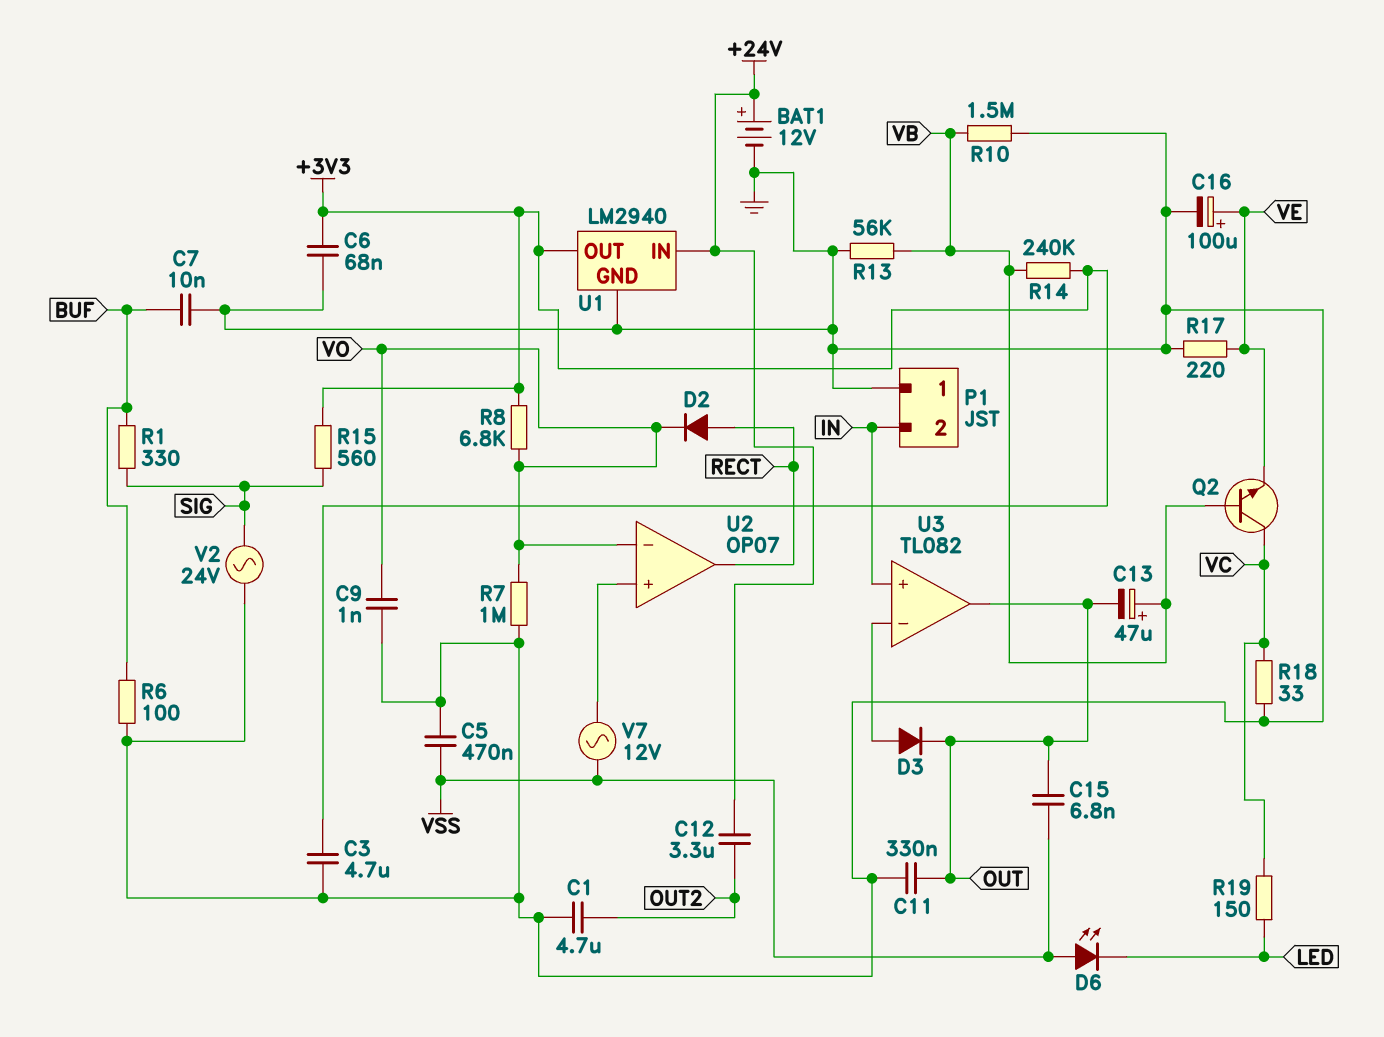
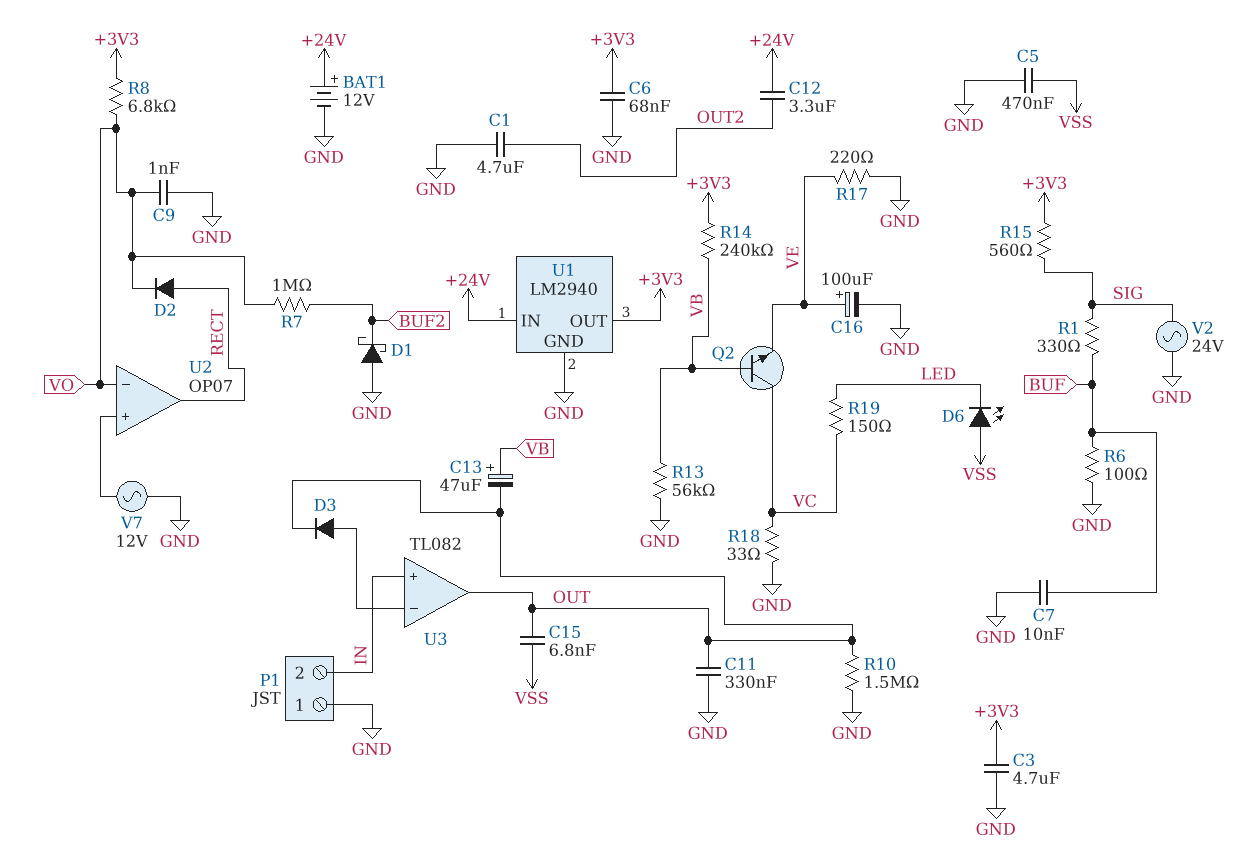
D1: none -> schottky (A GND, K BUF2)
R7: 1M (GND, VO) -> 1M (BUF2, VO)
R10: 1.5M (GND, VB) -> 1.5M (GND, OUT)
V7: AC 12V (U2/in+, VSS) -> AC 12V (GND, U2/in+)

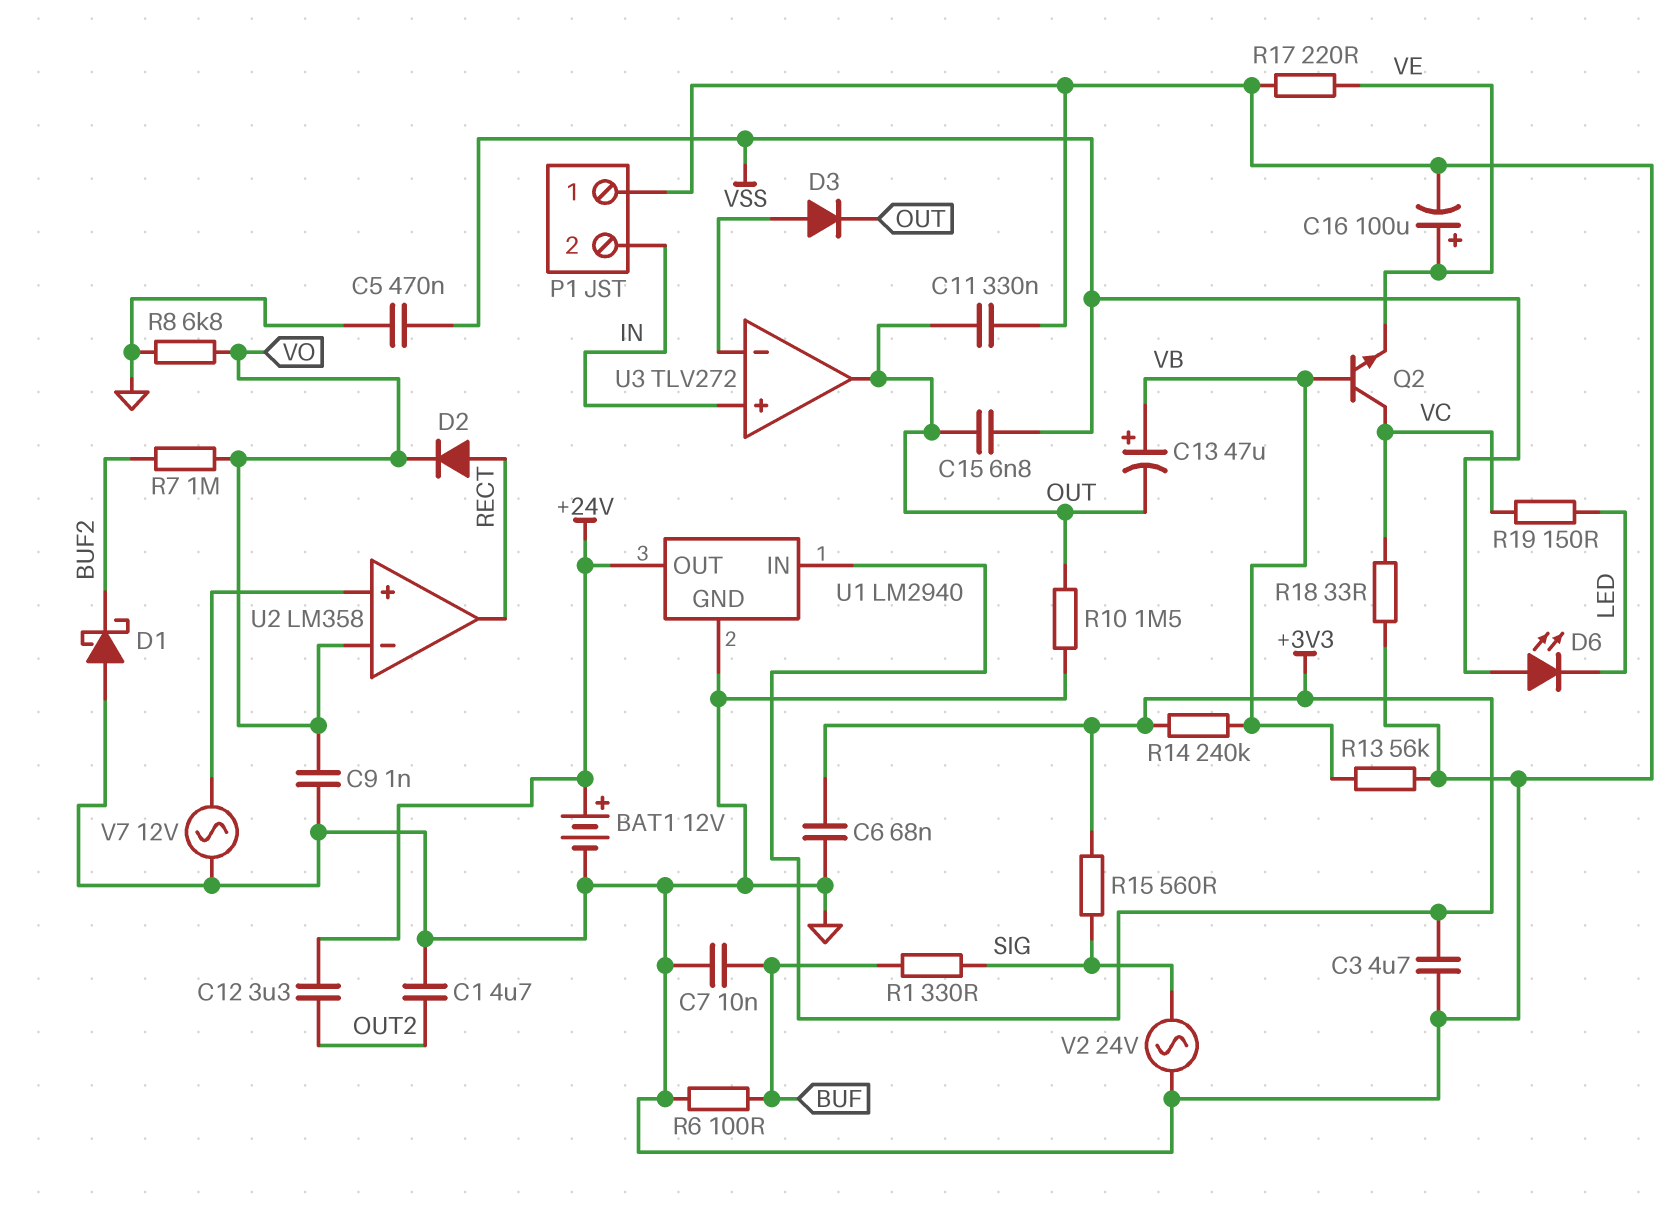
R8: 6.8k (+3V3, VO) -> 6.8k (GND, VO)
U1 pin IN: +24V -> +3V3
U1 pin OUT: +3V3 -> +24V
U2: OP07 -> LM358
U3: TL082 -> TLV272

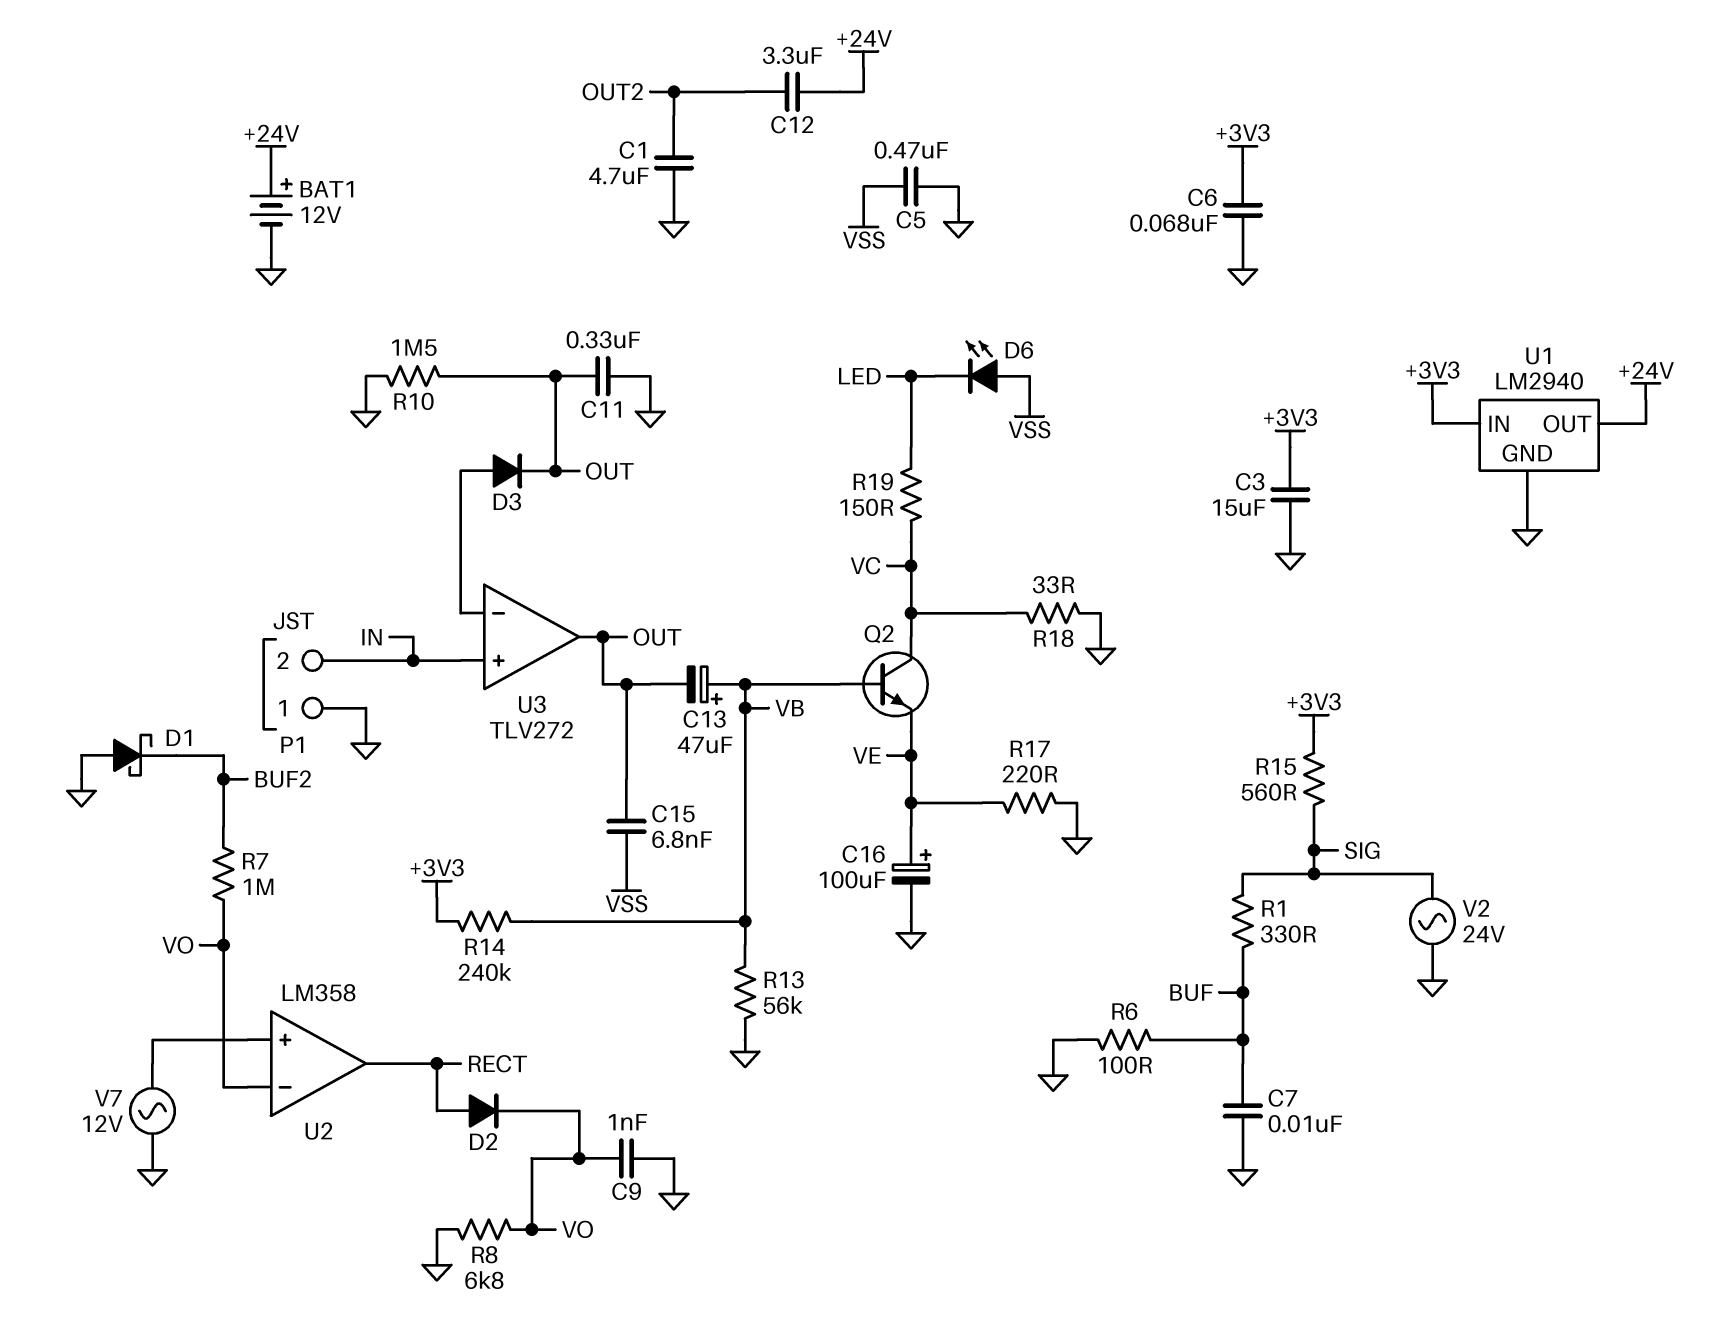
C3: 4.7uF (+3V3, GND) -> 15uF (+3V3, GND)

